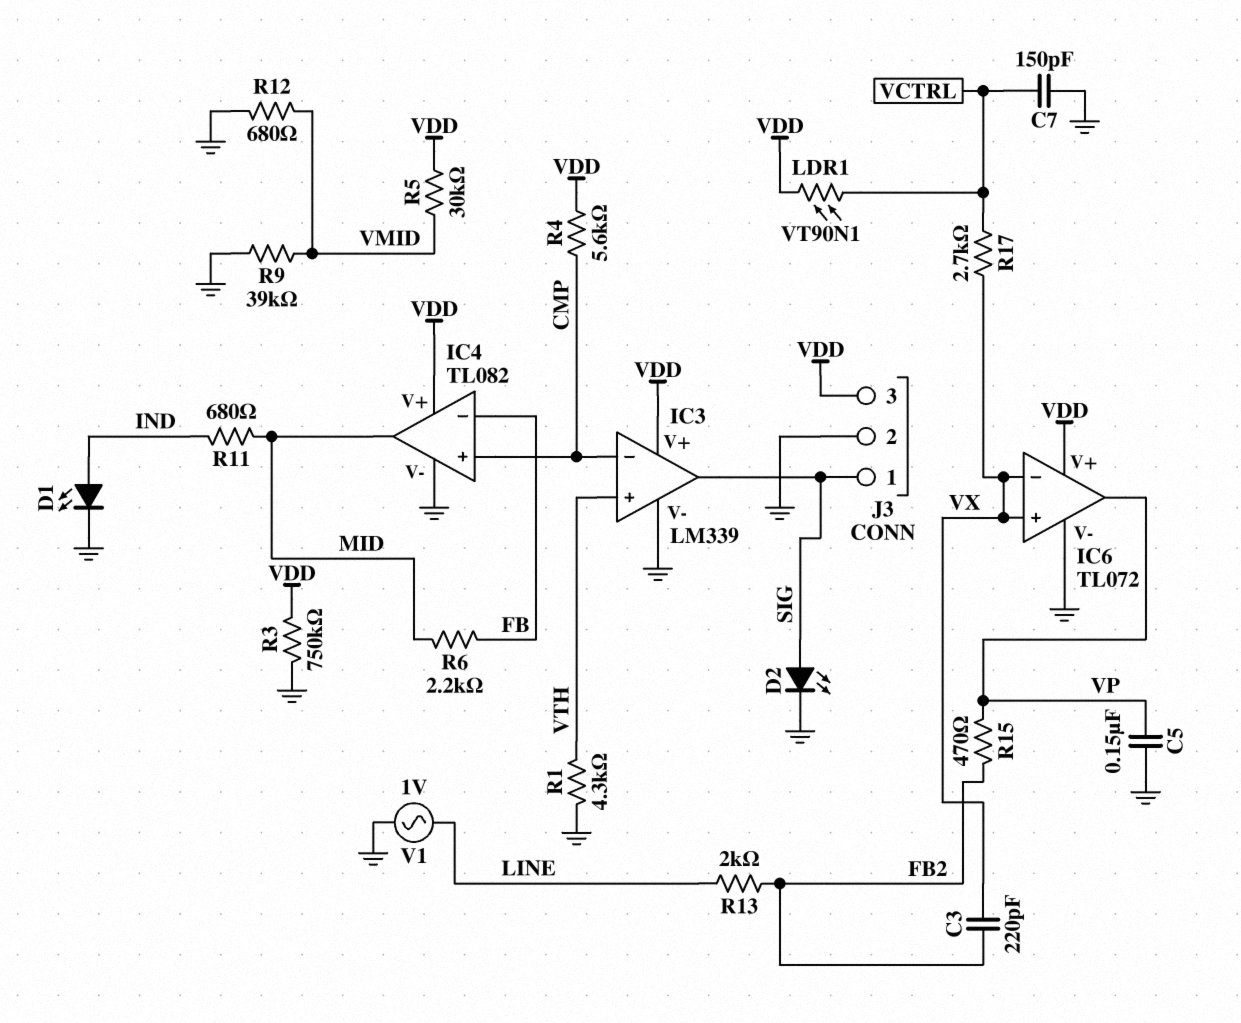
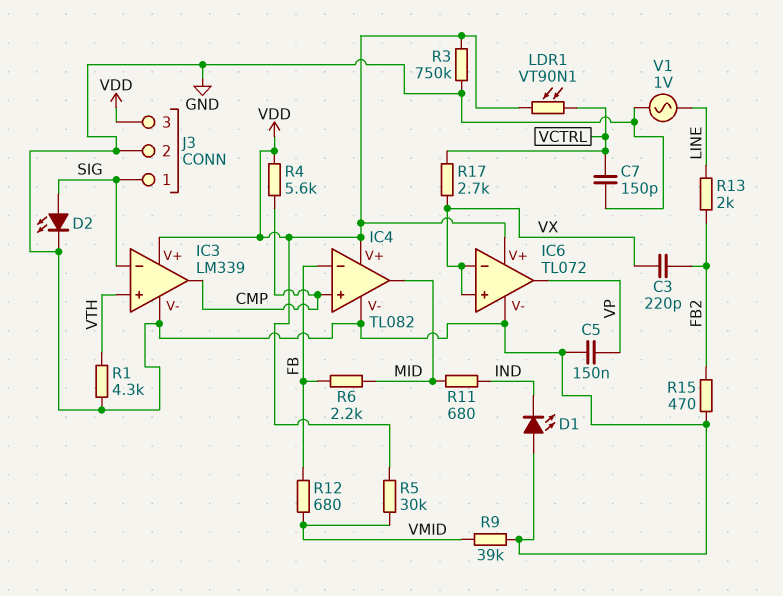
D1: LED (A IND, K GND) -> LED (A GND, K IND)
IC3 pin in-: CMP -> SIG
IC3 pin out: SIG -> CMP
R12: 680 (GND, VMID) -> 680 (FB, VMID)
R15: 470 (FB2, VP) -> 470 (FB2, GND)

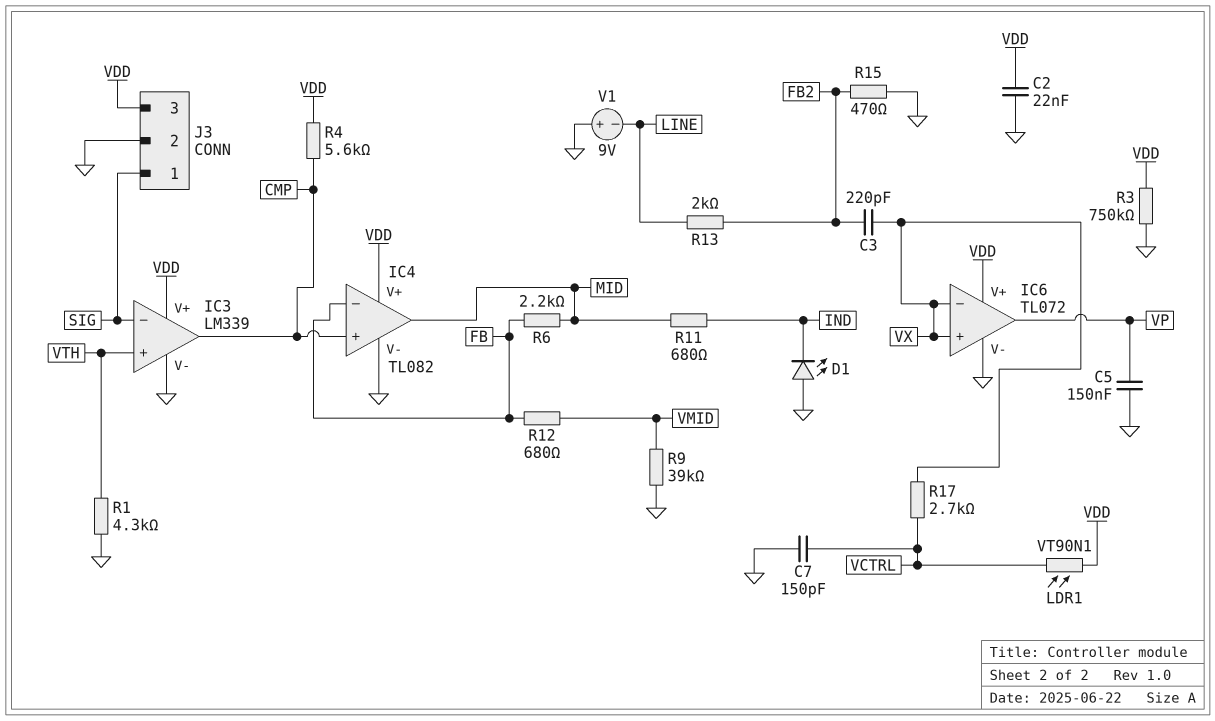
C2: none -> 22nF (GND, VDD)
D2: LED (A SIG, K GND) -> none
R5: 30k (VDD, VMID) -> none
V1: AC 1V (GND, LINE) -> 9V (plus GND, minus LINE)

